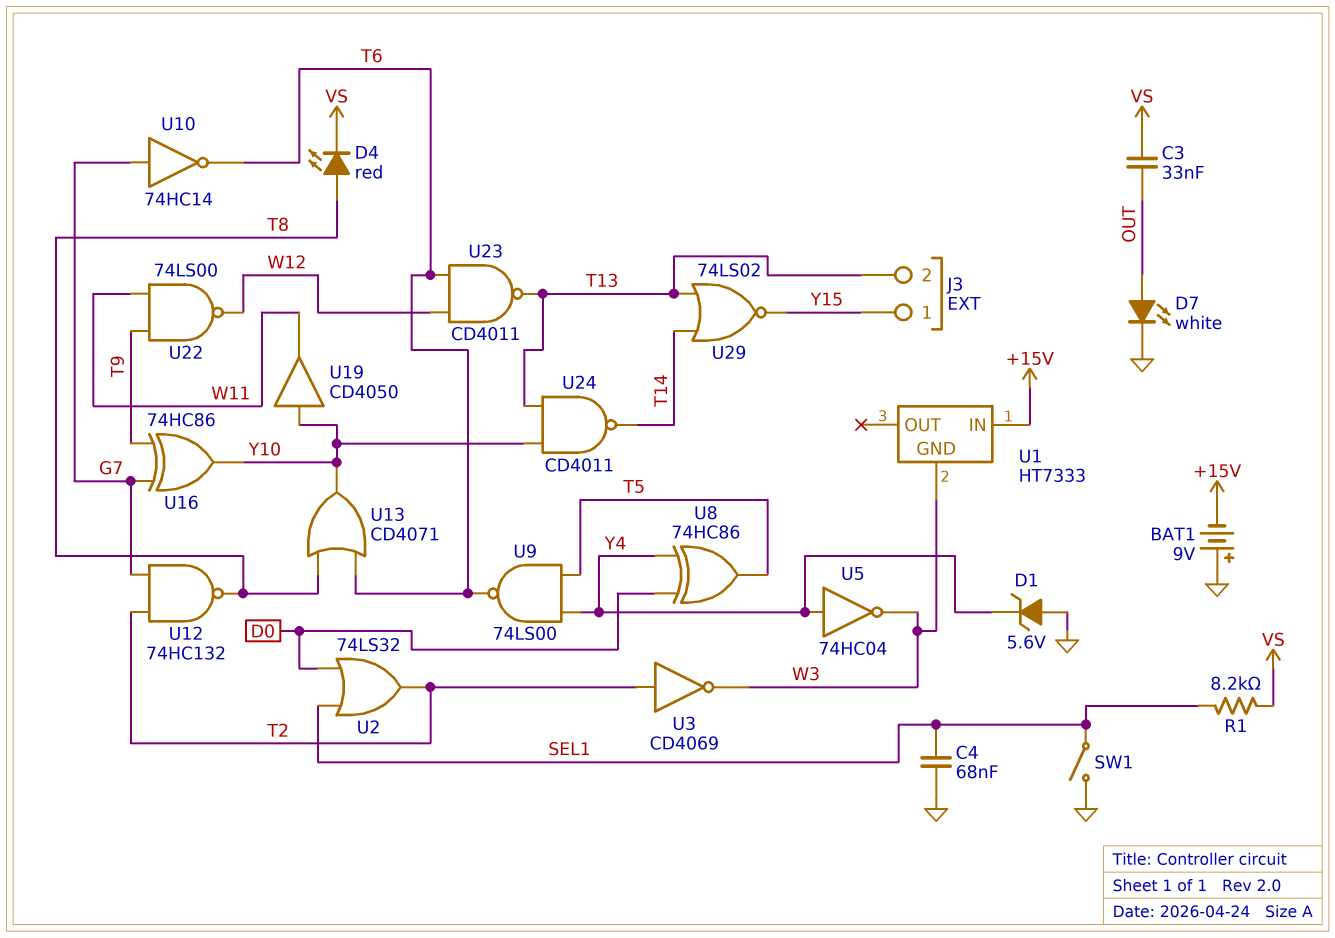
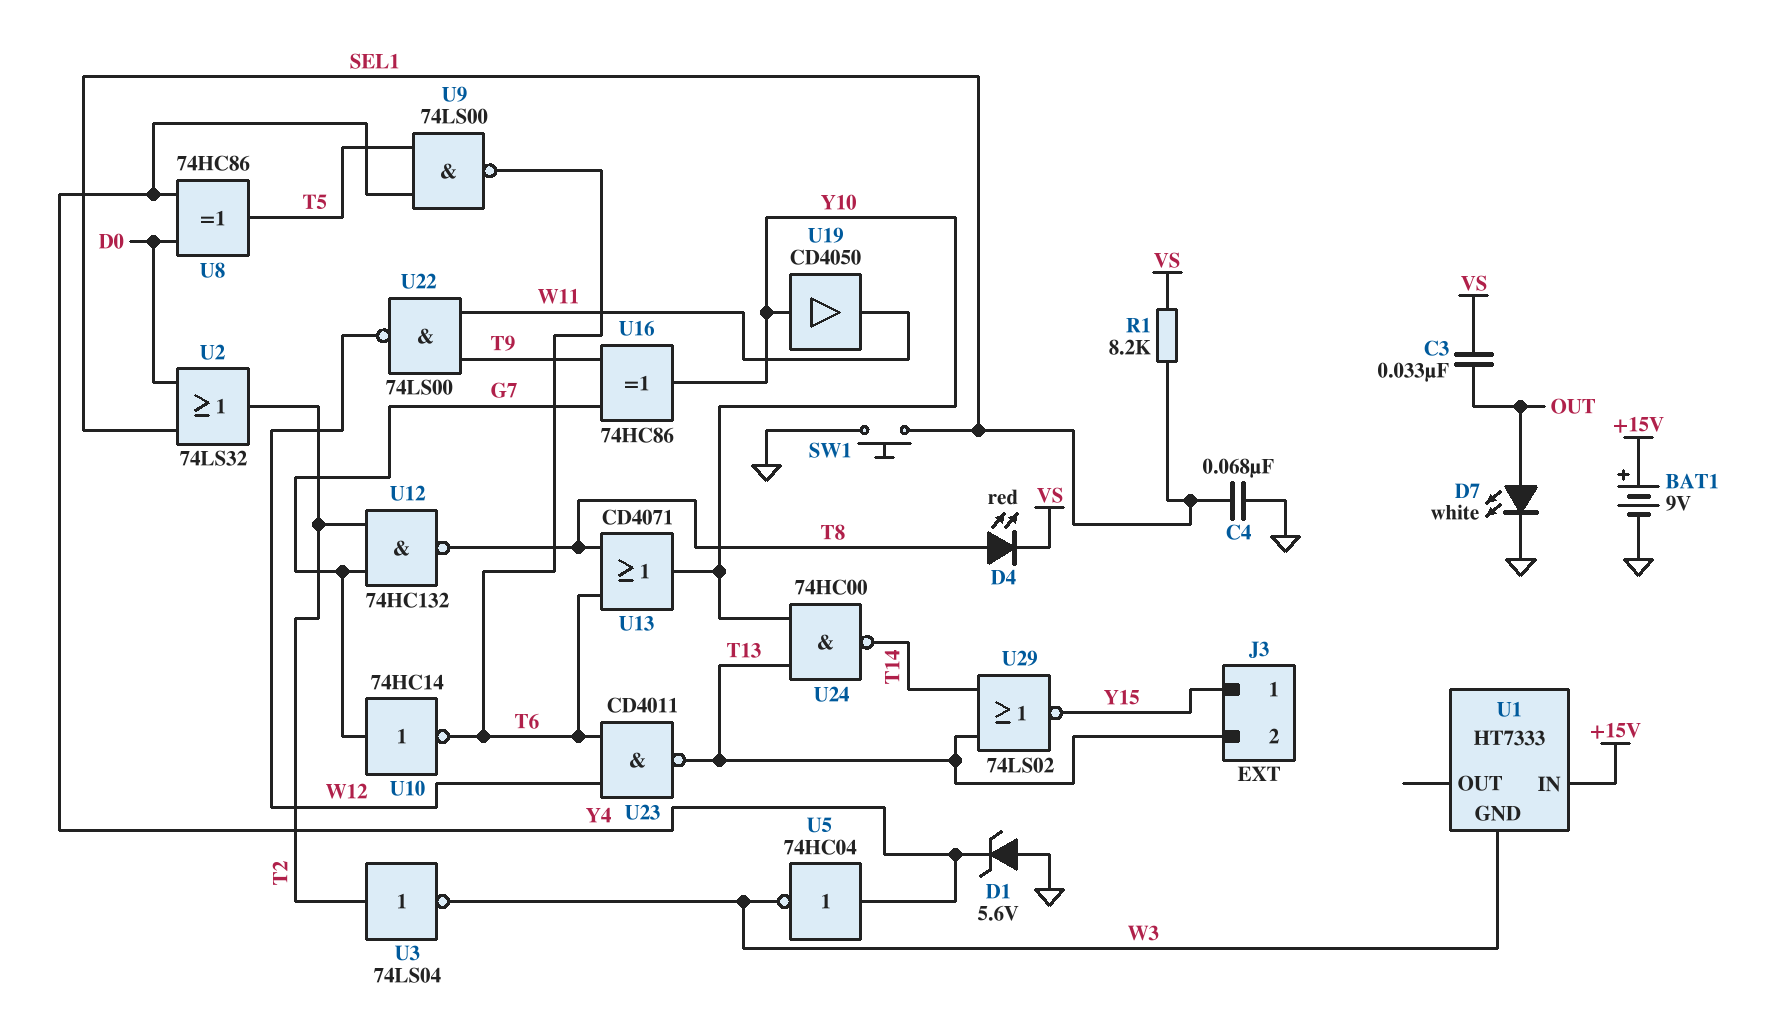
BAT1: 9V (plus GND, minus +15V) -> 9V (plus +15V, minus GND)
SW1: switch (GND, SEL1) -> button (GND, SEL1)
U3: NOT CD4069 (in T2, out W3) -> NOT 74LS04 (in T2, out W3)
U24: NAND CD4011 (in T13, in Y10, out T14) -> NAND 74HC00 (in T13, in Y10, out T14)

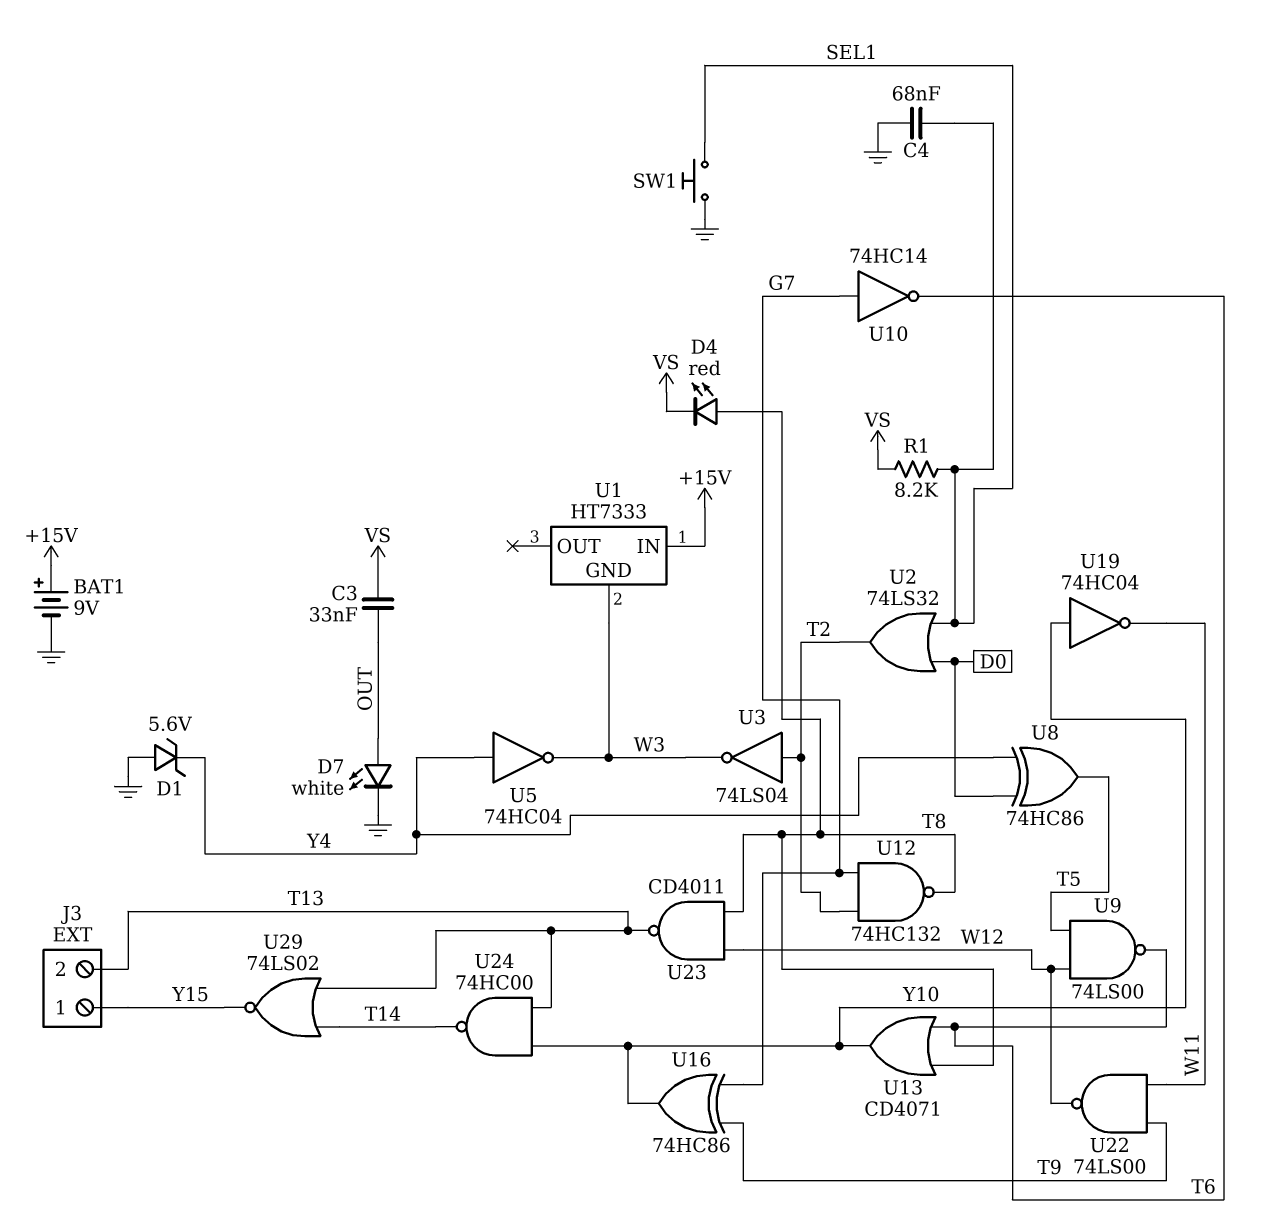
U9: NAND 74LS00 (in T5, in Y4, out T6) -> NAND 74LS00 (in T5, in W12, out T6)
U19: buffer CD4050 (in Y10, out W11) -> NOT 74HC04 (in Y10, out W11)
U23: NAND CD4011 (in T6, in W12, out T13) -> NAND CD4011 (in T8, in W12, out T13)

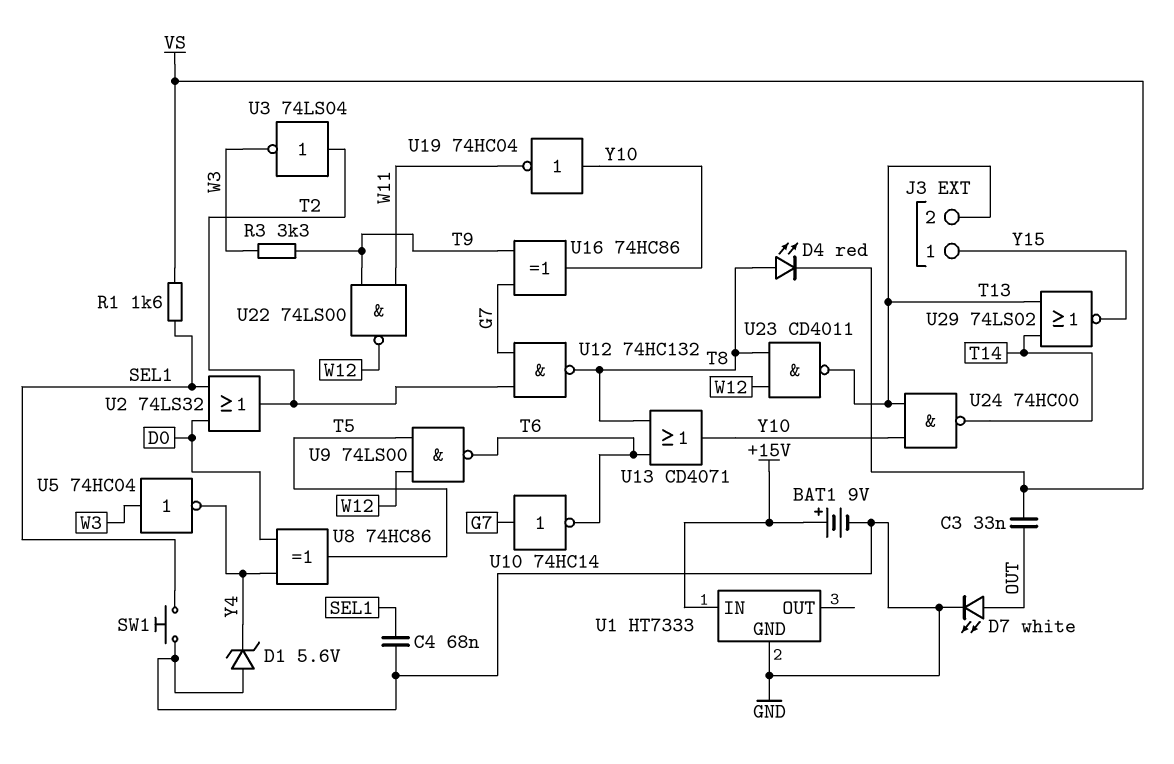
R1: 8.2k (SEL1, VS) -> 1.6k (SEL1, VS)
R3: none -> 3.3k (T9, W3)
U1 pin GND: W3 -> GND
U5: NOT 74HC04 (in Y4, out W3) -> NOT 74HC04 (in W3, out Y4)

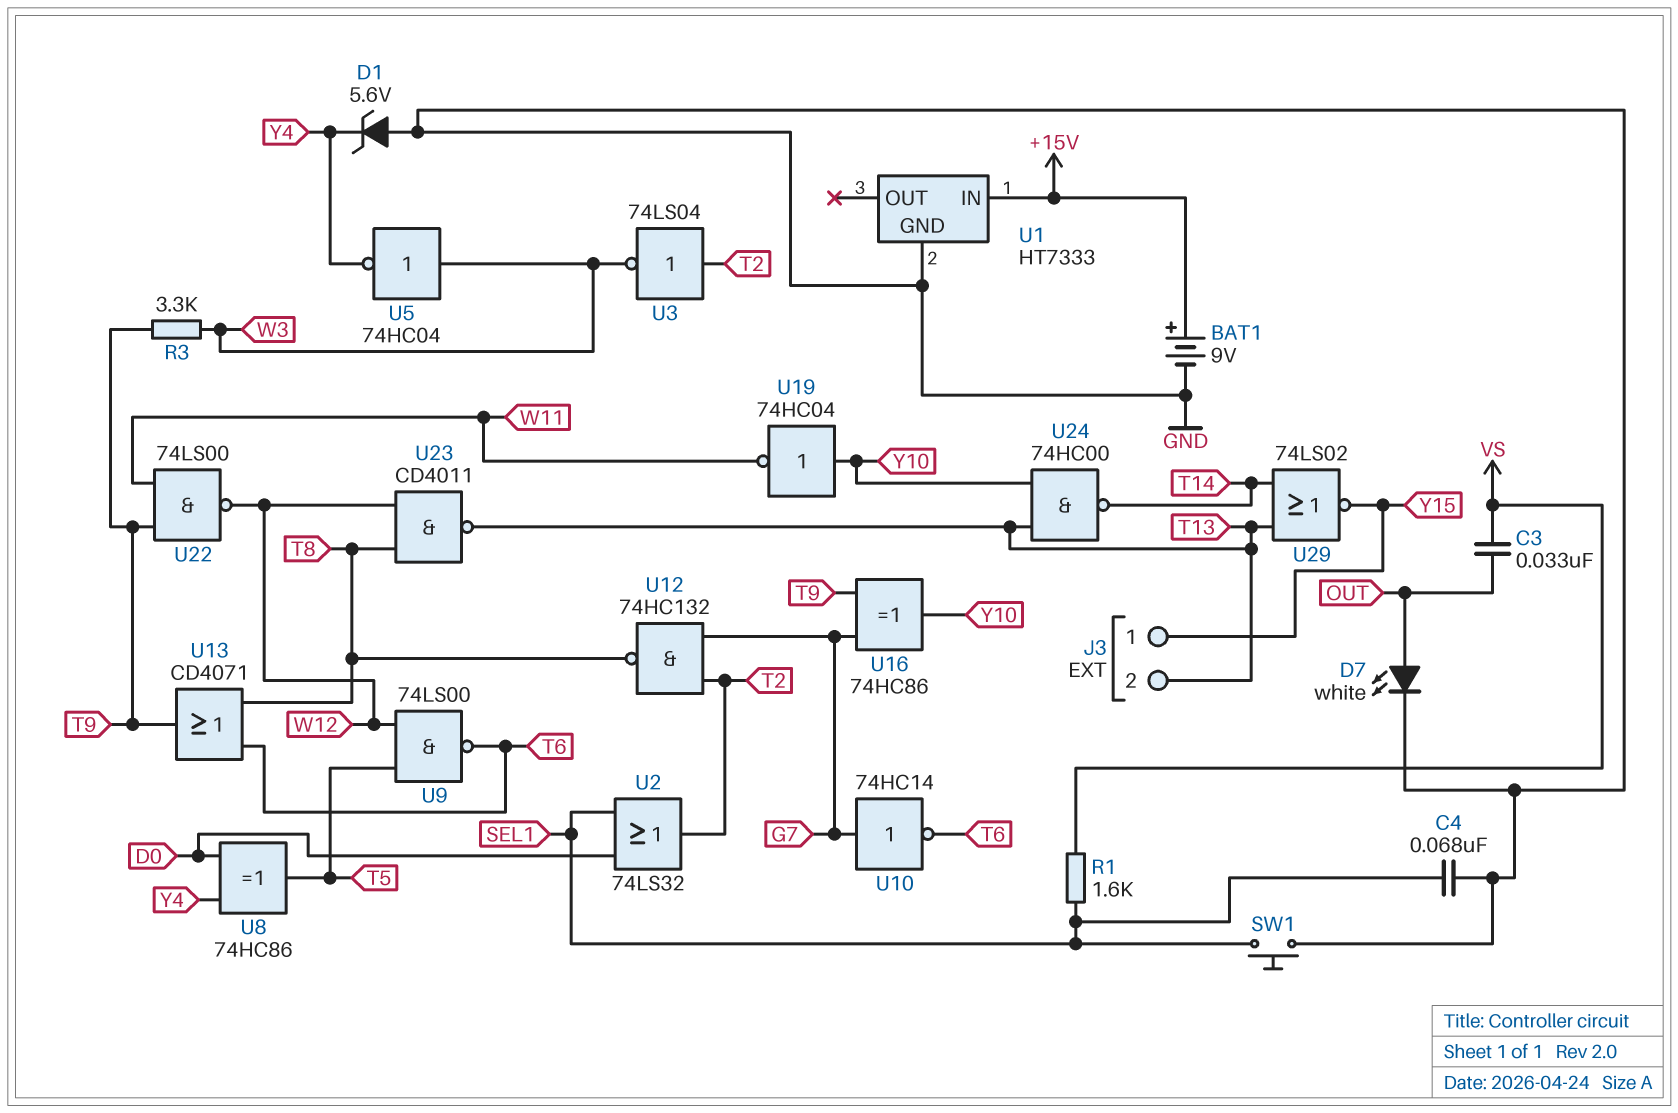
D4: LED red (A T8, K VS) -> none
U13: OR CD4071 (in T6, in T8, out Y10) -> OR CD4071 (in T6, in T8, out T9)

